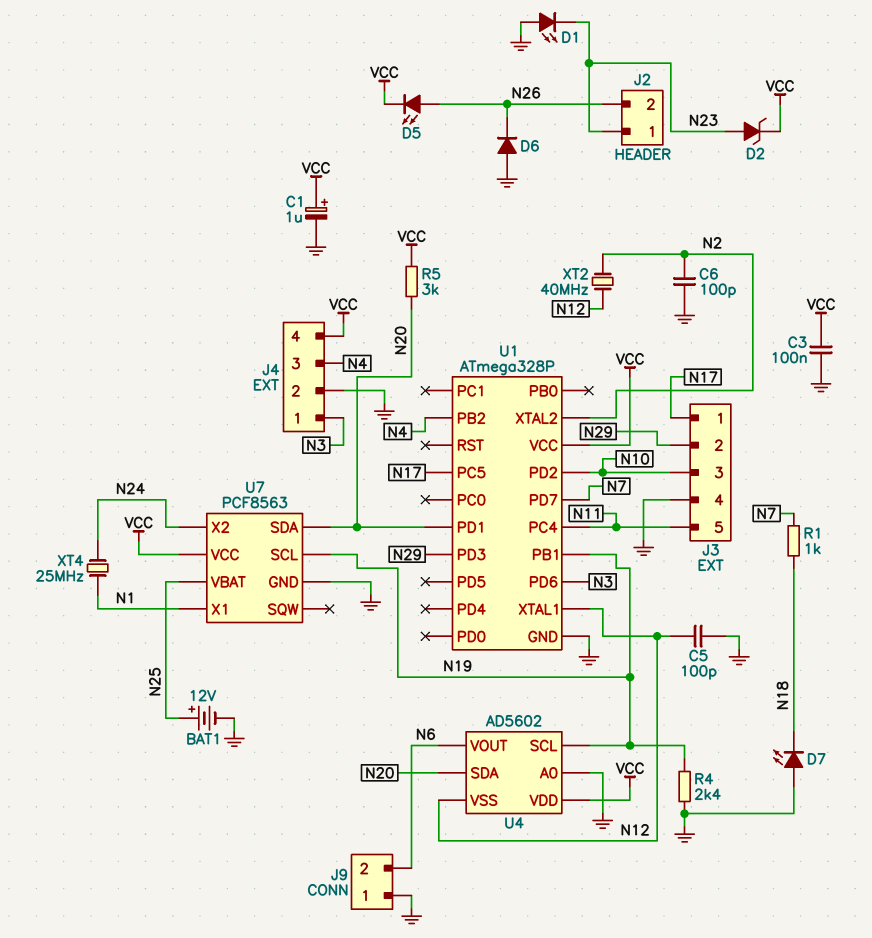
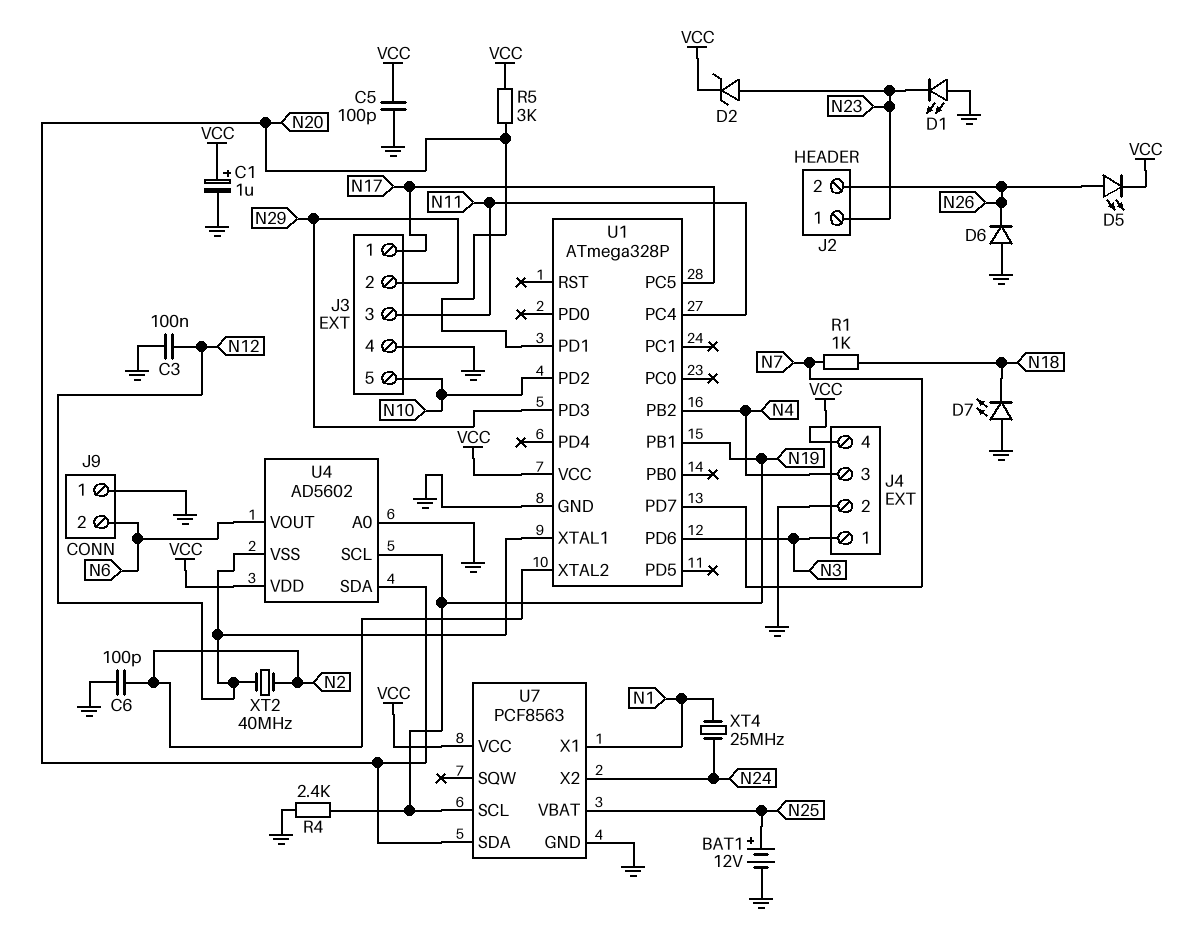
C3: 100nF (GND, VCC) -> 100nF (GND, N12)
C5: 100pF (GND, N12) -> 100pF (GND, VCC)
J3 pin 3: N10 -> N11
J3 pin 5: N11 -> N10

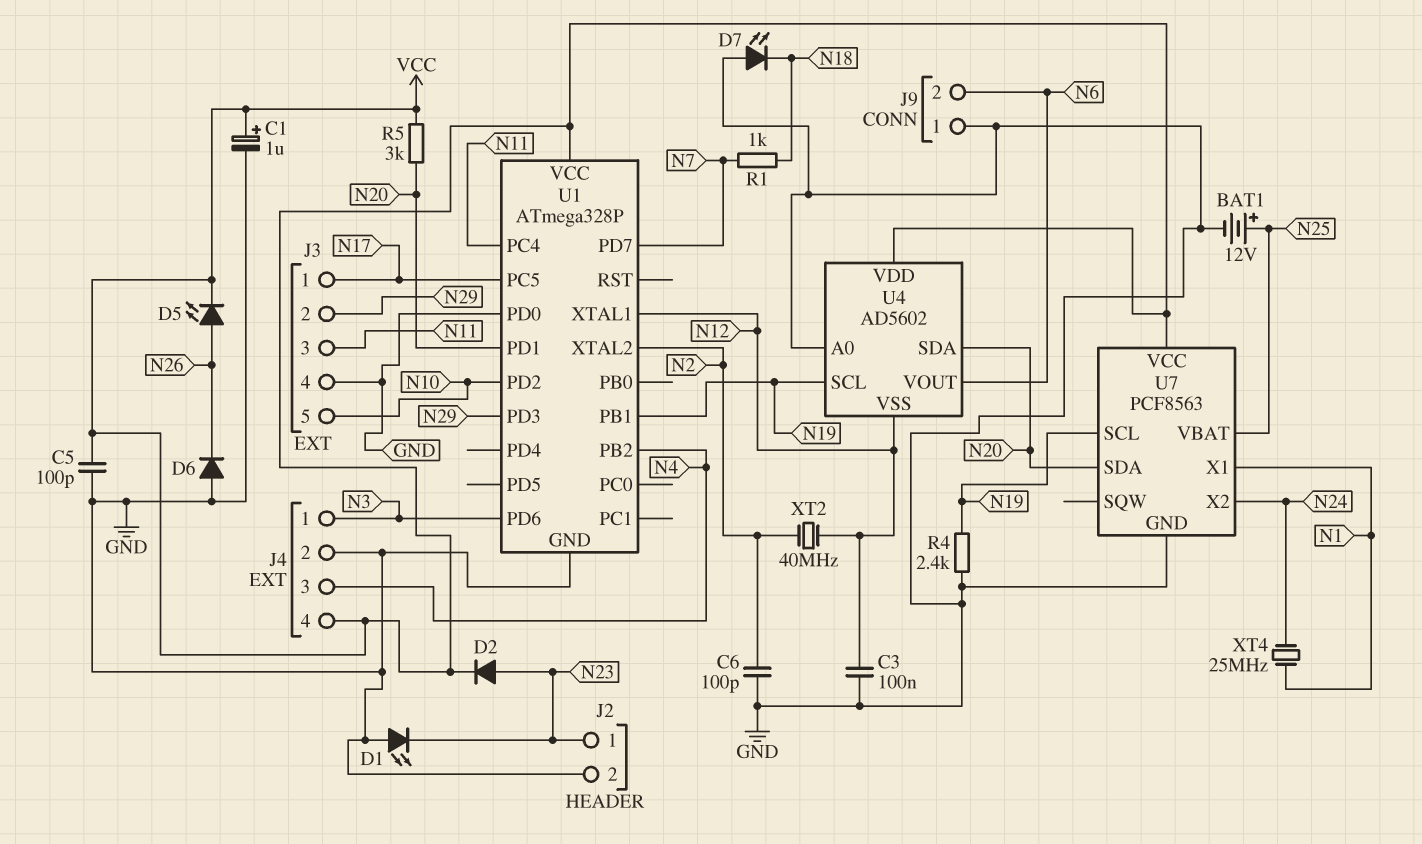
D2: zener (A N23, K VCC) -> diode (A N23, K VCC)
J2 pin 2: N26 -> GND
U1 pin PD0: none -> GND

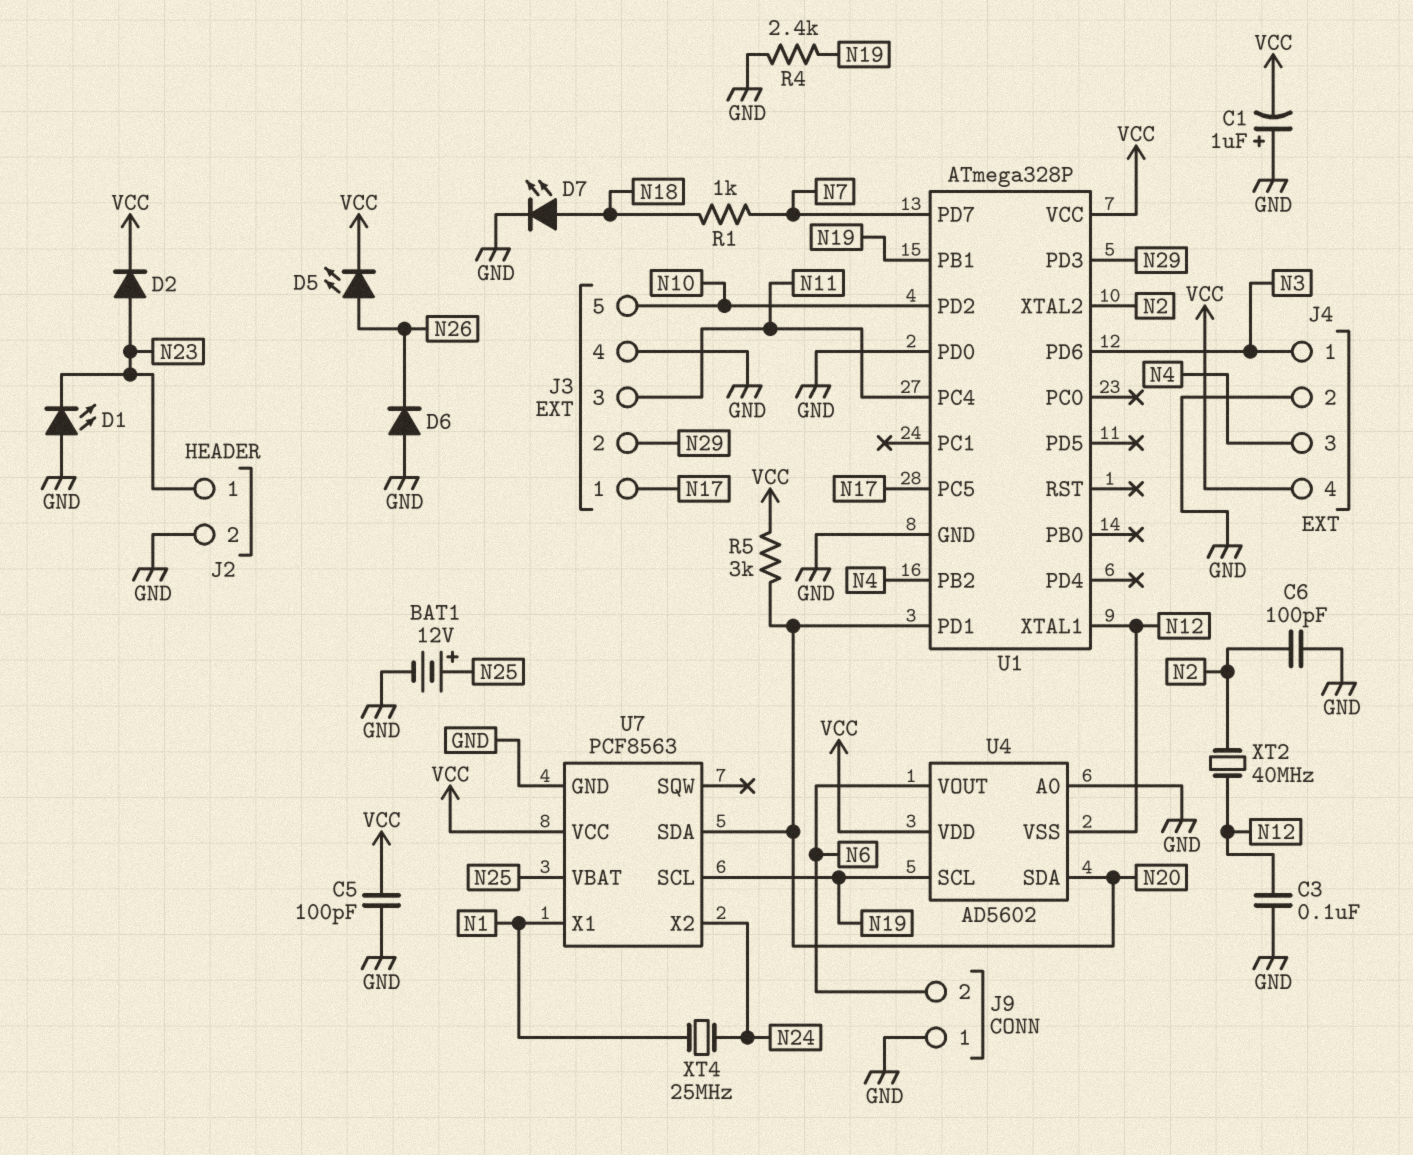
C1: 1uF (plus VCC, minus GND) -> 1uF (plus GND, minus VCC)
D7: LED (A GND, K N18) -> LED (A N18, K GND)

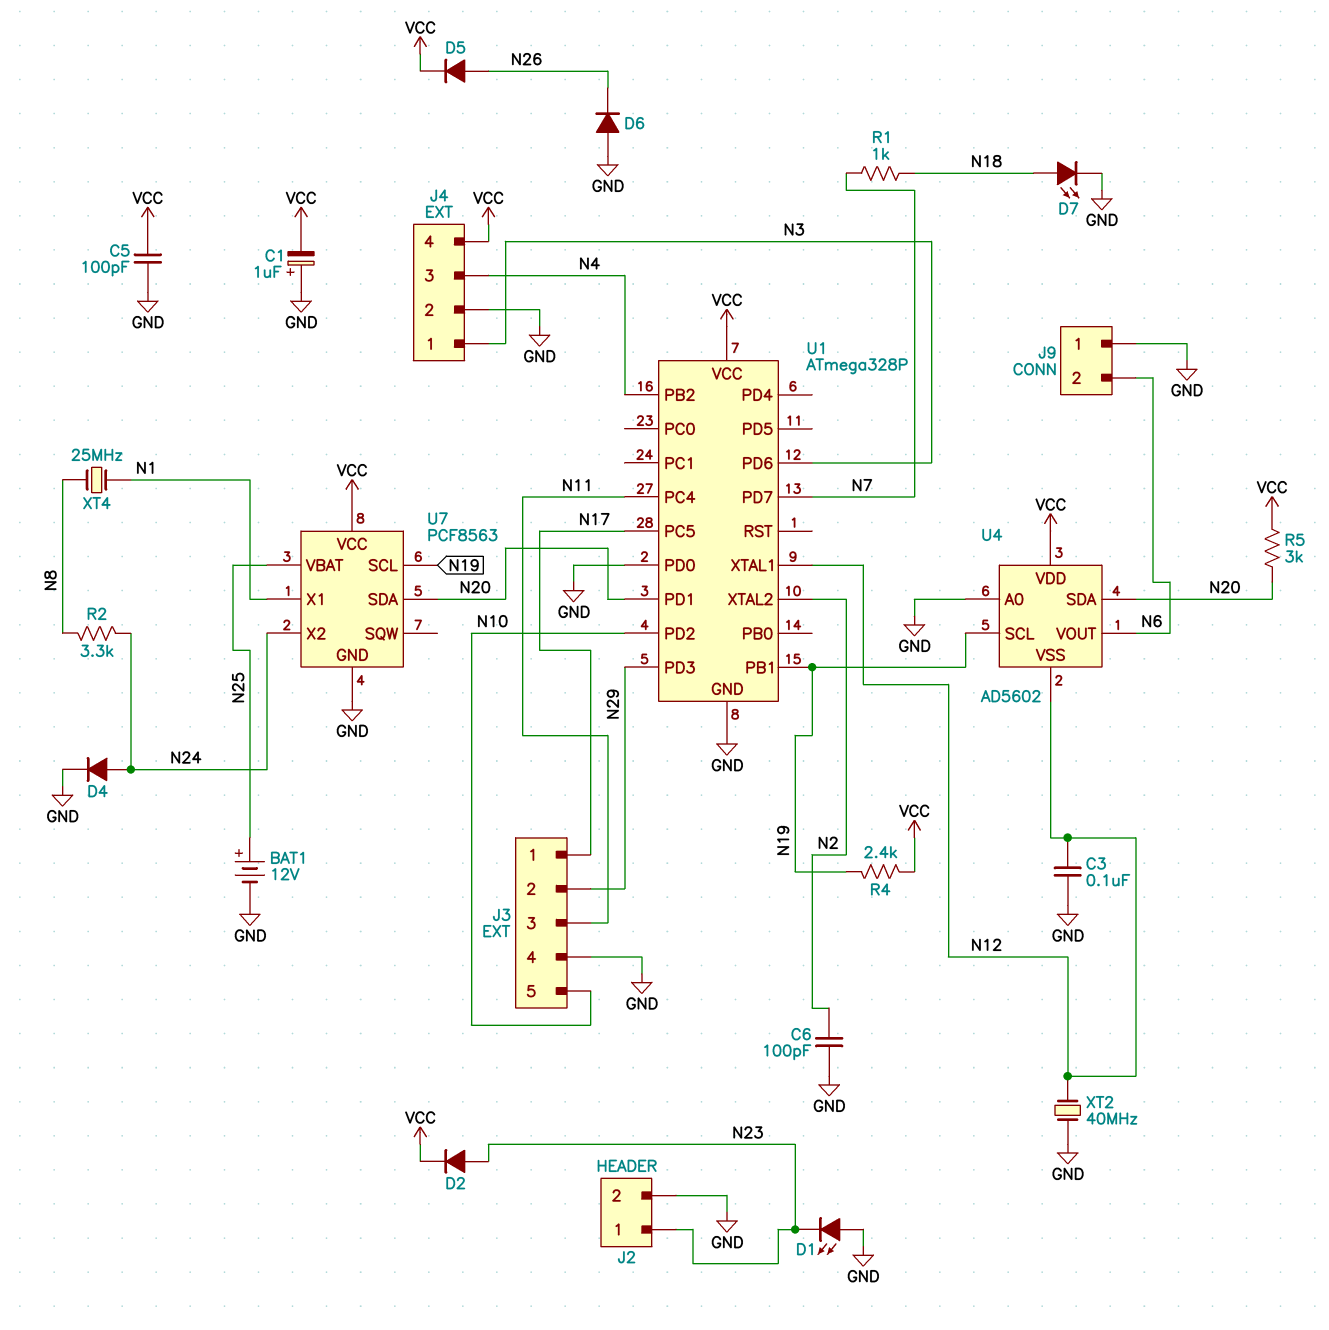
D4: none -> diode (A N24, K GND)
D5: LED (A N26, K VCC) -> diode (A N26, K VCC)
R2: none -> 3.3k (N8, N24)
R4: 2.4k (GND, N19) -> 2.4k (N19, VCC)
XT2: 40MHz (N2, N12) -> 40MHz (GND, N12)
XT4: 25MHz (N1, N24) -> 25MHz (N1, N8)

